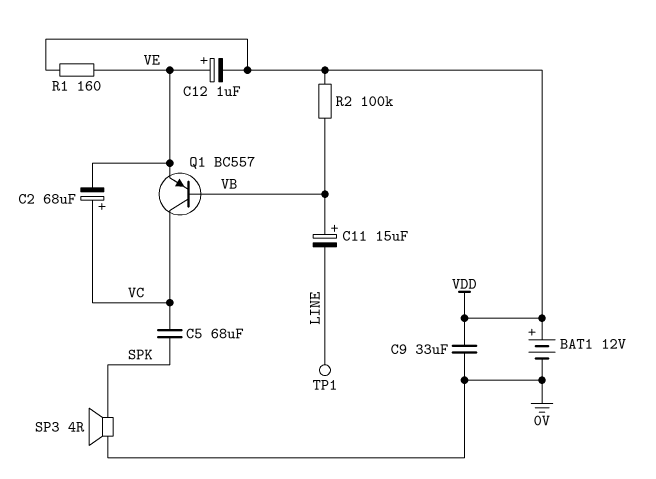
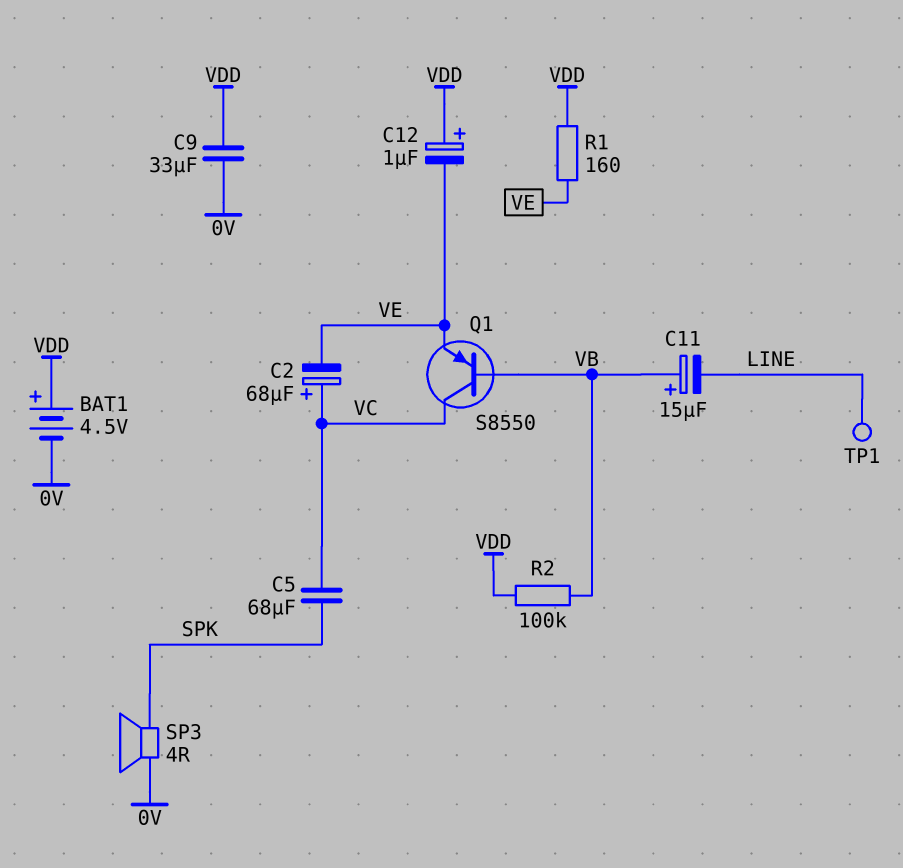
BAT1: 12V (plus VDD, minus 0V) -> 4.5V (plus VDD, minus 0V)
C12: 1uF (plus VE, minus VDD) -> 1uF (plus VDD, minus VE)
Q1: PNP BC557 (B VB, C VC, E VE) -> PNP S8550 (B VB, C VC, E VE)

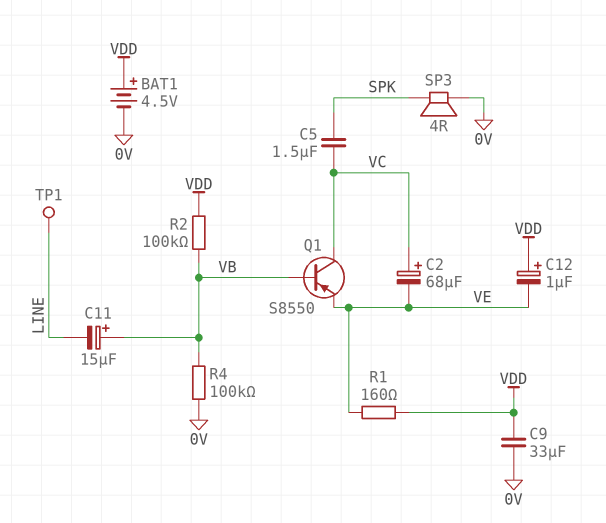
C5: 68uF (SPK, VC) -> 1.5uF (SPK, VC)
R4: none -> 100k (0V, VB)

